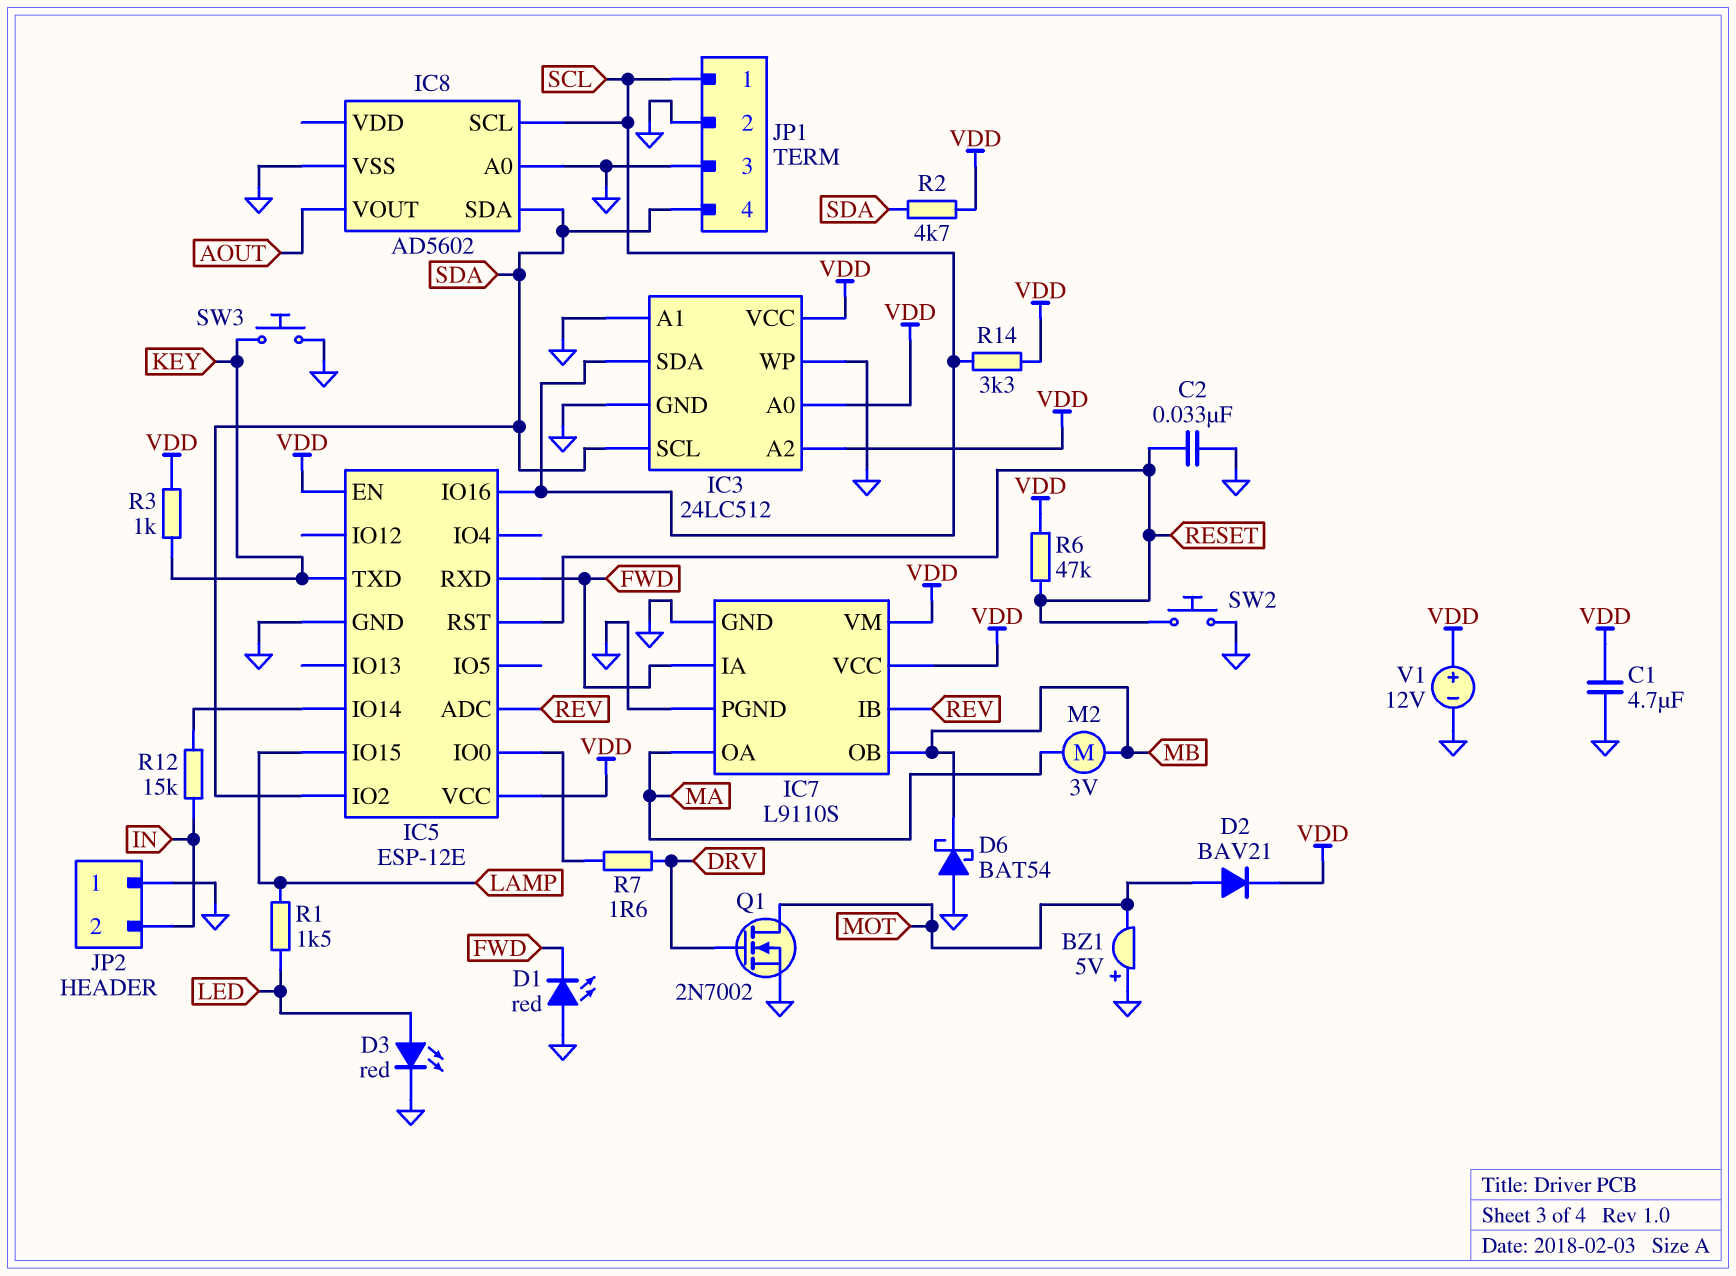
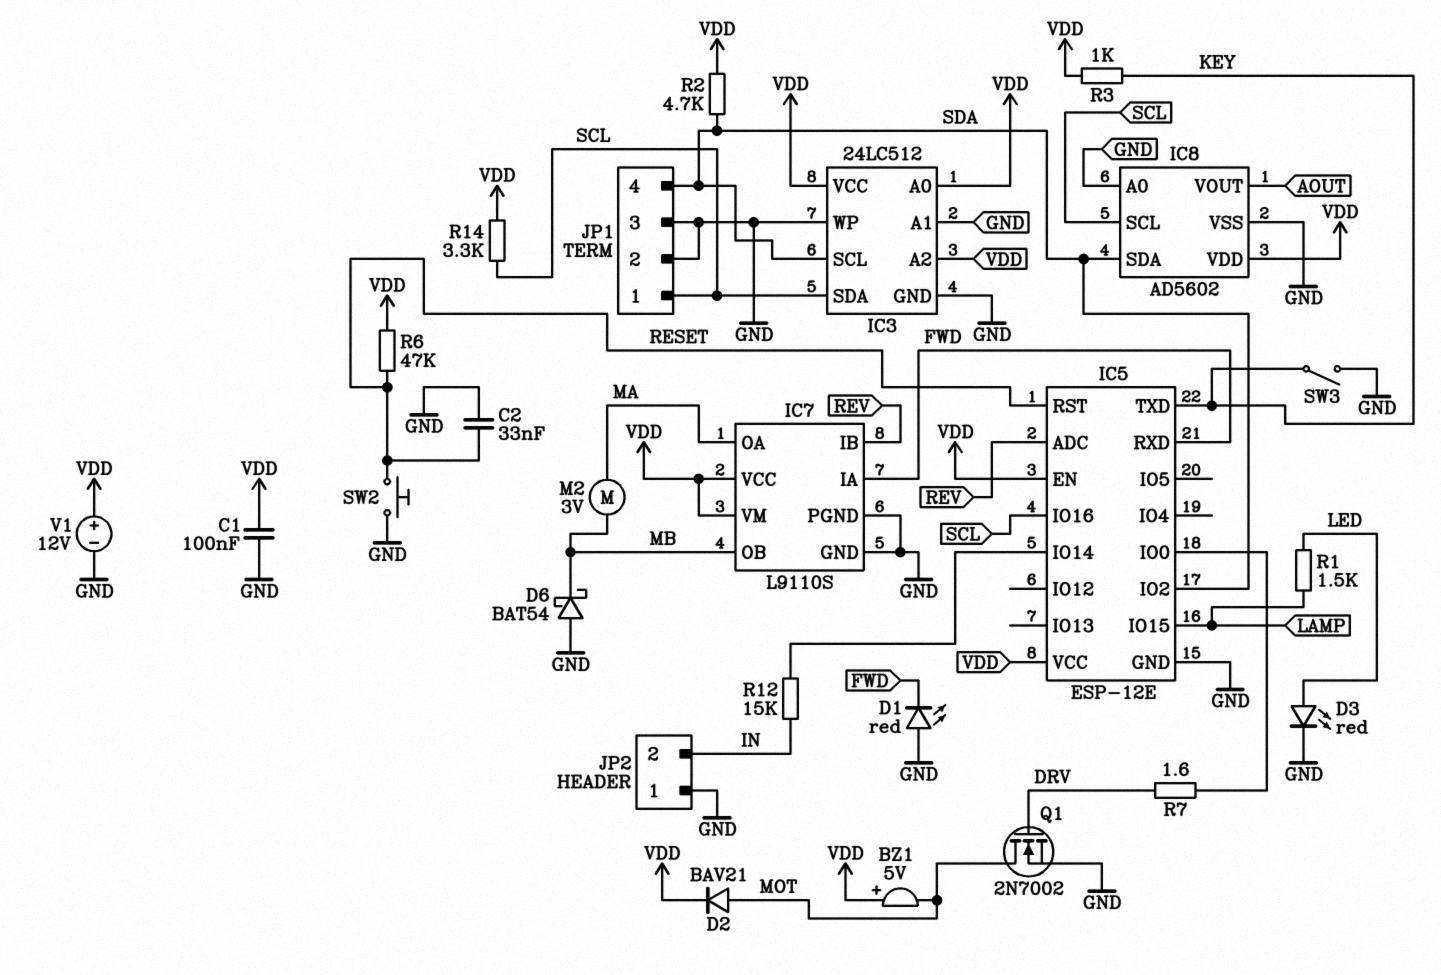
BZ1: buzzer 5V (plus GND, minus MOT) -> buzzer 5V (plus VDD, minus MOT)
C1: 4.7uF (GND, VDD) -> 100nF (GND, VDD)
IC8 pin VDD: none -> VDD
SW3: button (GND, KEY) -> switch (GND, KEY)

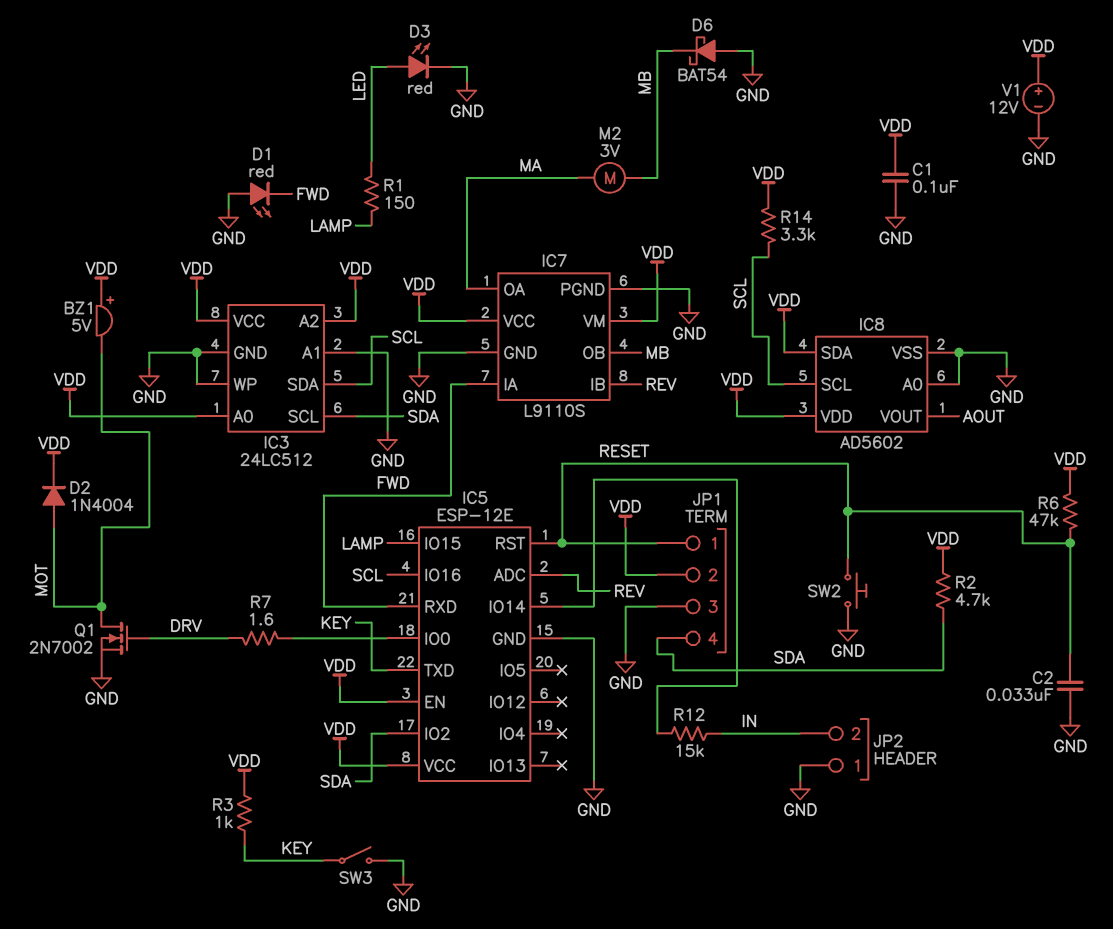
D2: diode BAV21 (A MOT, K VDD) -> diode 1N4004 (A MOT, K VDD)
IC8 pin SDA: SDA -> VDD
JP1 pin 1: SCL -> RESET
JP1 pin 2: GND -> VDD
R1: 1.5k (LAMP, LED) -> 150 (LAMP, LED)

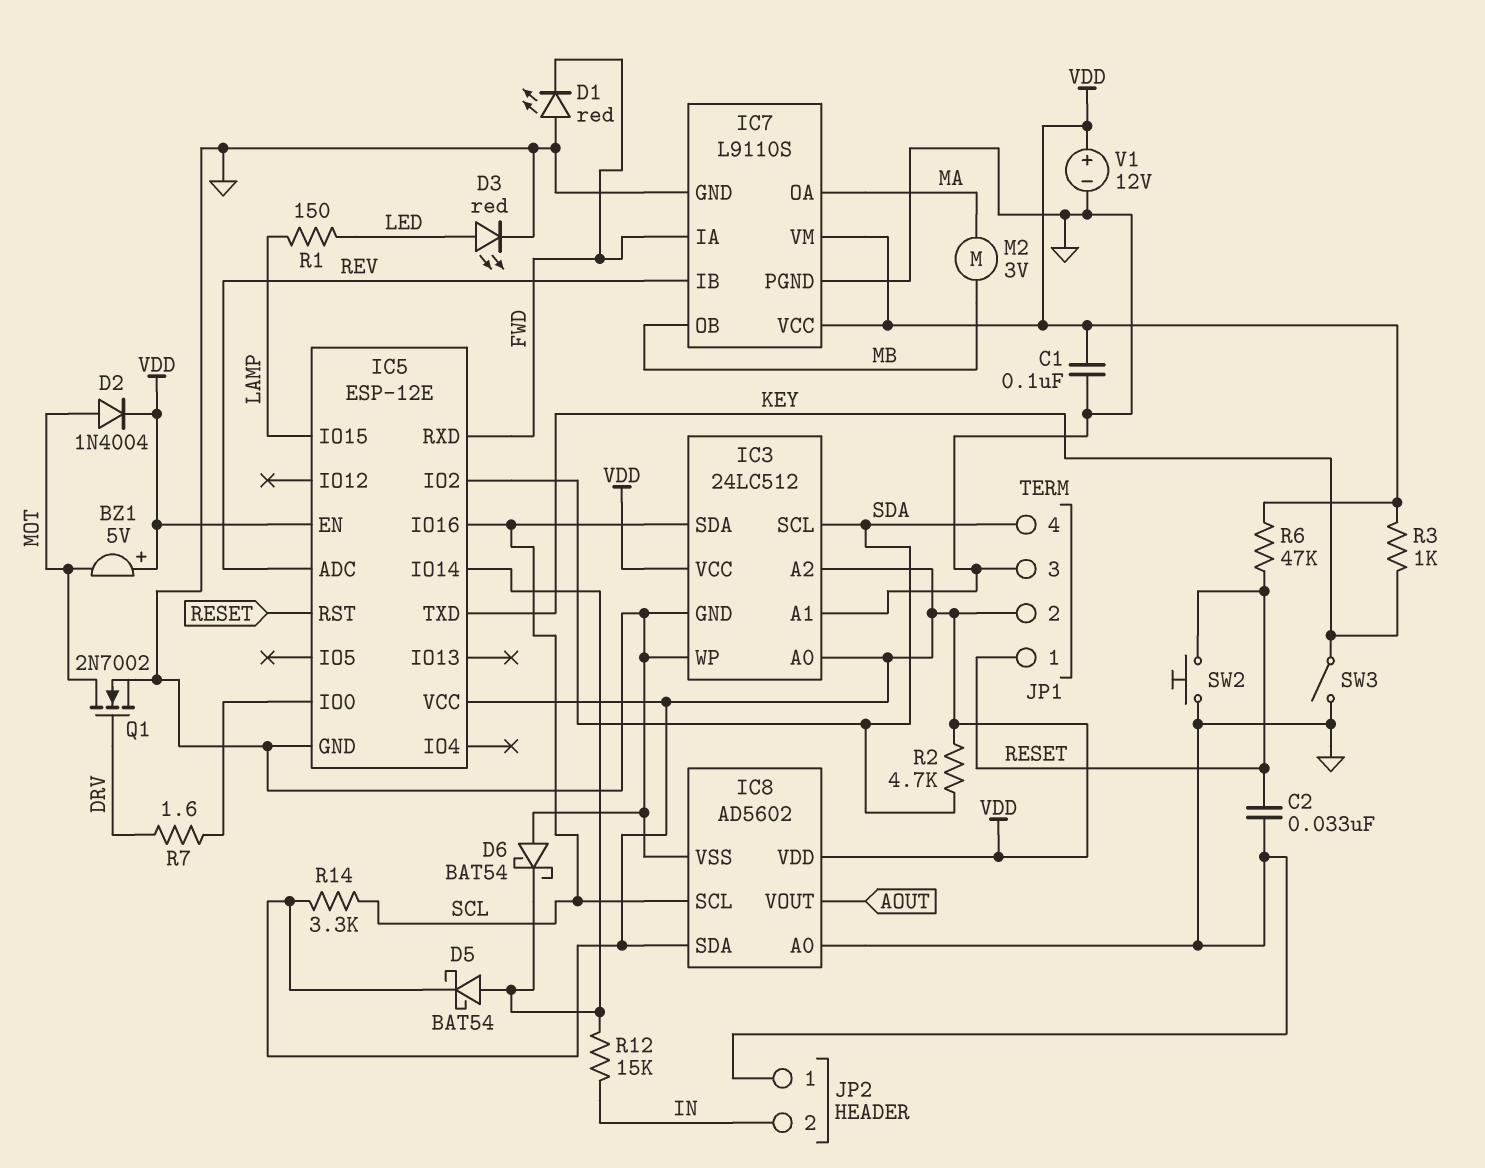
D5: none -> schottky BAT54 (A IC5/IO14, K VDD)
D6: schottky BAT54 (A GND, K MB) -> schottky BAT54 (A GND, K IC5/IO14)

